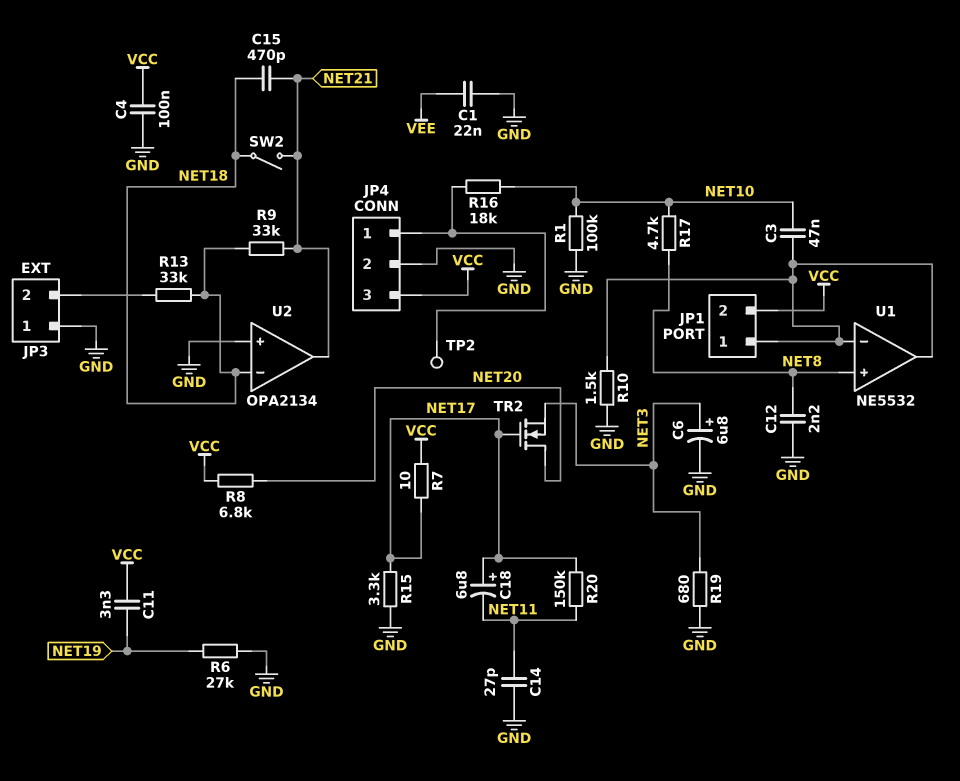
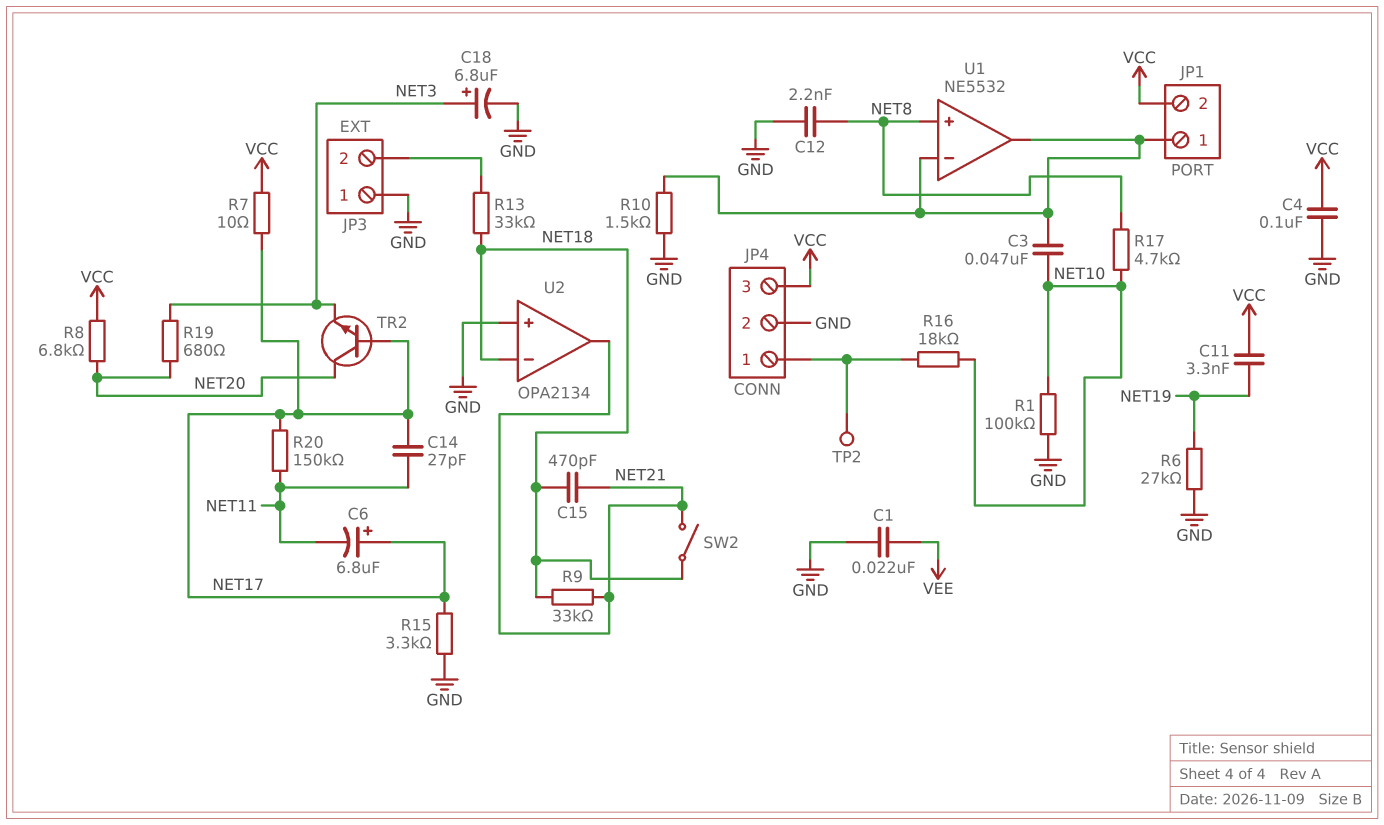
C6: 6.8uF (plus NET3, minus GND) -> 6.8uF (plus NET17, minus NET11)
C14: 27pF (GND, NET11) -> 27pF (NET11, NET17)
C18: 6.8uF (plus NET17, minus NET11) -> 6.8uF (plus NET3, minus GND)
R19: 680 (GND, NET3) -> 680 (NET3, NET20)
TR2: NMOS (G NET17, D NET20, S NET3) -> NPN (B NET17, C NET20, E NET3)

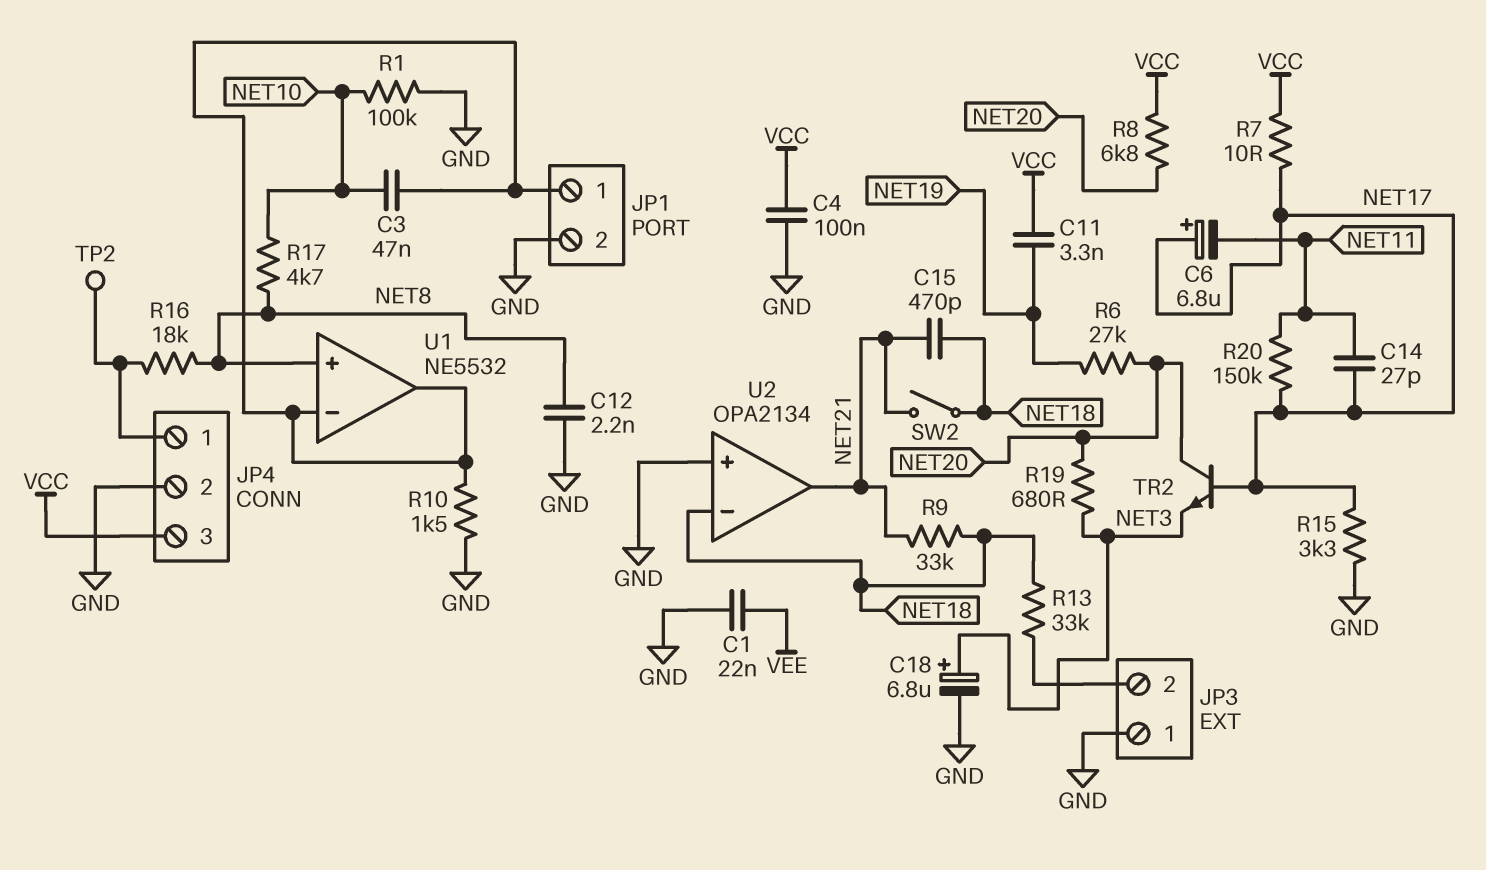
JP1 pin 2: VCC -> GND
R6: 27k (GND, NET19) -> 27k (NET19, NET20)
R16: 18k (JP4/1, NET10) -> 18k (JP4/1, NET8)

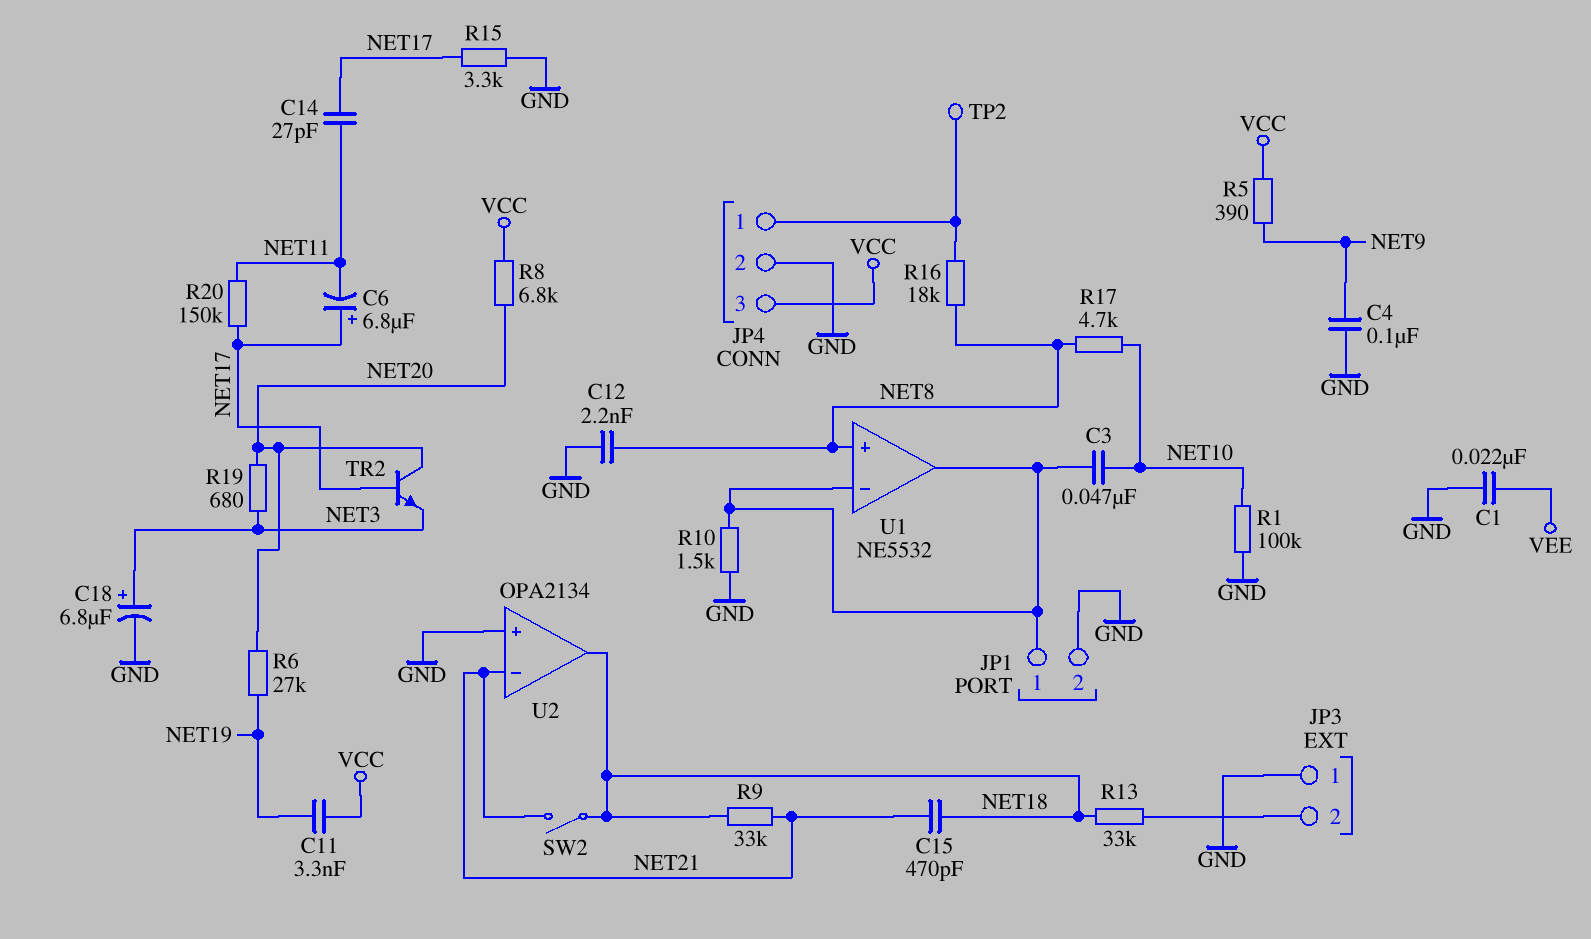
C4: 100nF (GND, VCC) -> 100nF (GND, NET9)
R5: none -> 390 (NET9, VCC)
R7: 10 (NET17, VCC) -> none
U2 pin in-: NET18 -> NET21
U2 pin out: NET21 -> NET18

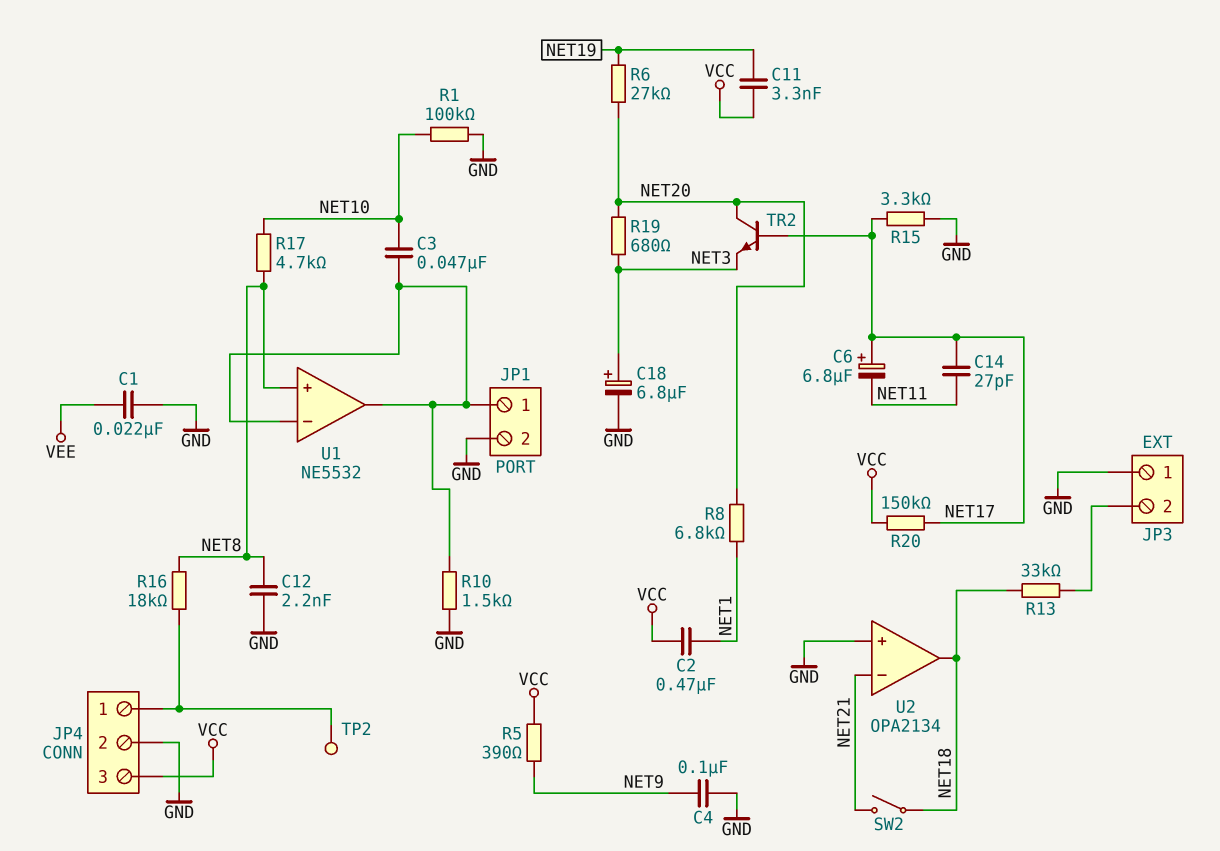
C2: none -> 470nF (NET1, VCC)
C15: 470pF (NET18, NET21) -> none
R8: 6.8k (NET20, VCC) -> 6.8k (NET1, NET20)
R9: 33k (NET18, NET21) -> none
R20: 150k (NET11, NET17) -> 150k (NET17, VCC)

